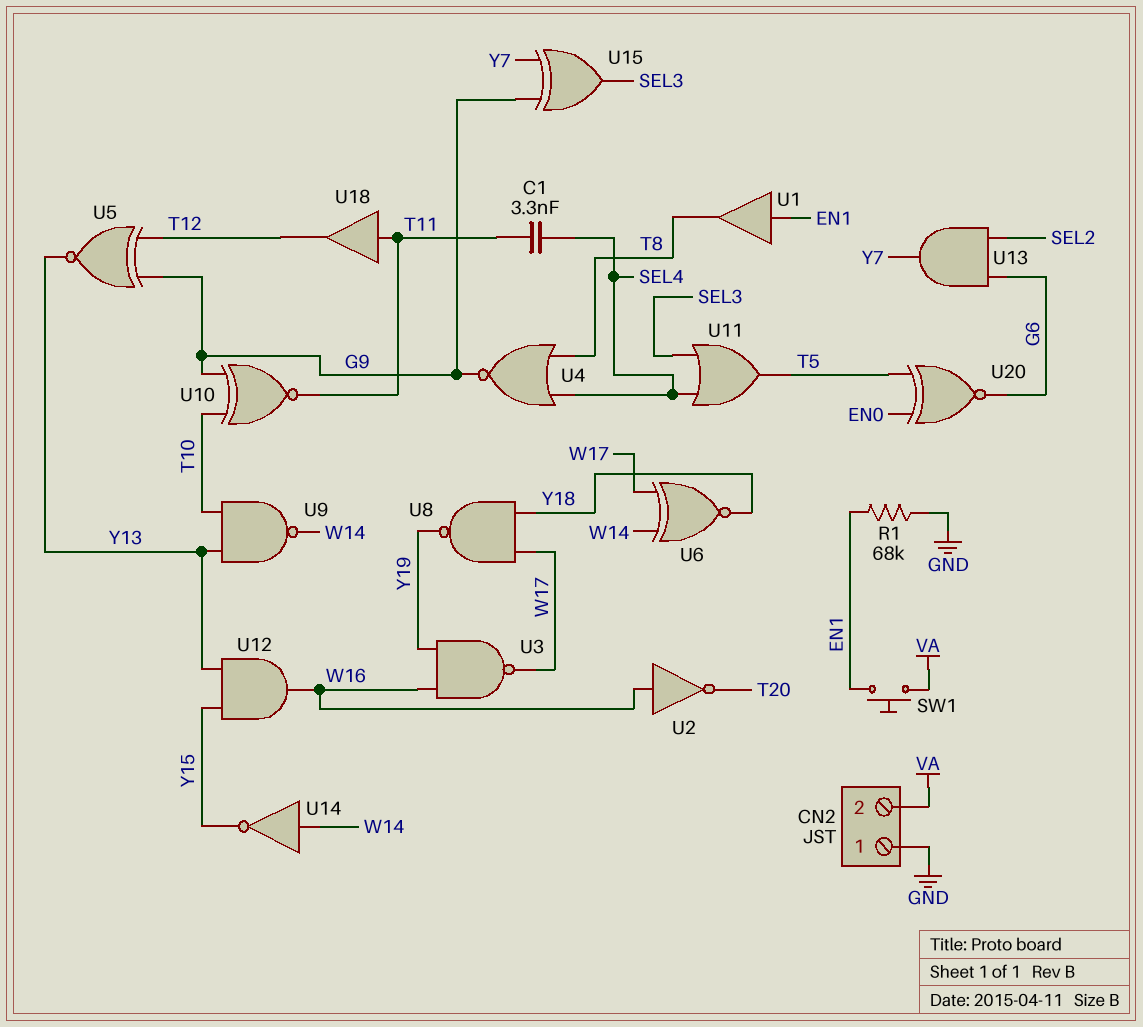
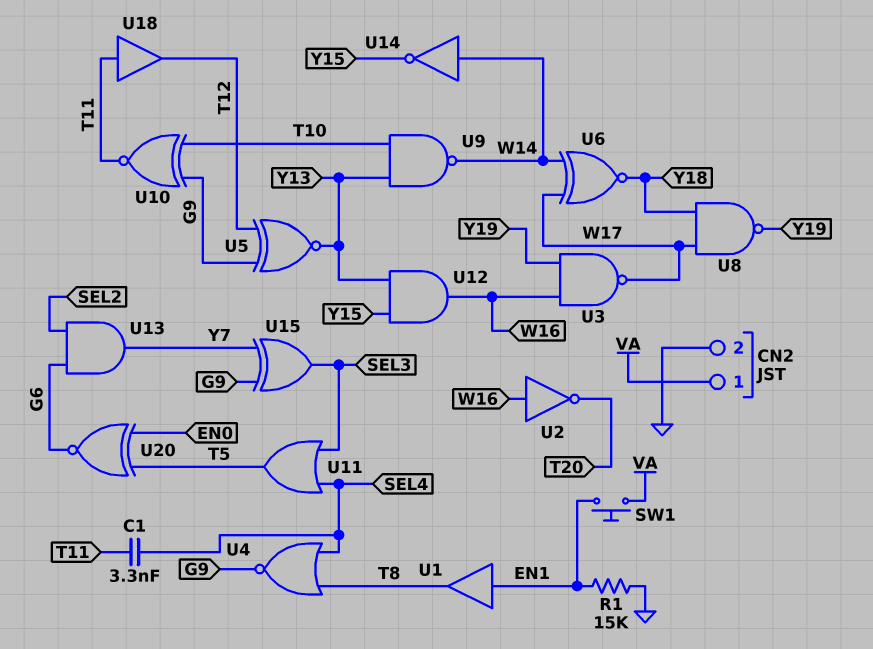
CN2 pin 1: GND -> VA
CN2 pin 2: VA -> GND
R1: 68k (EN1, GND) -> 15k (EN1, GND)

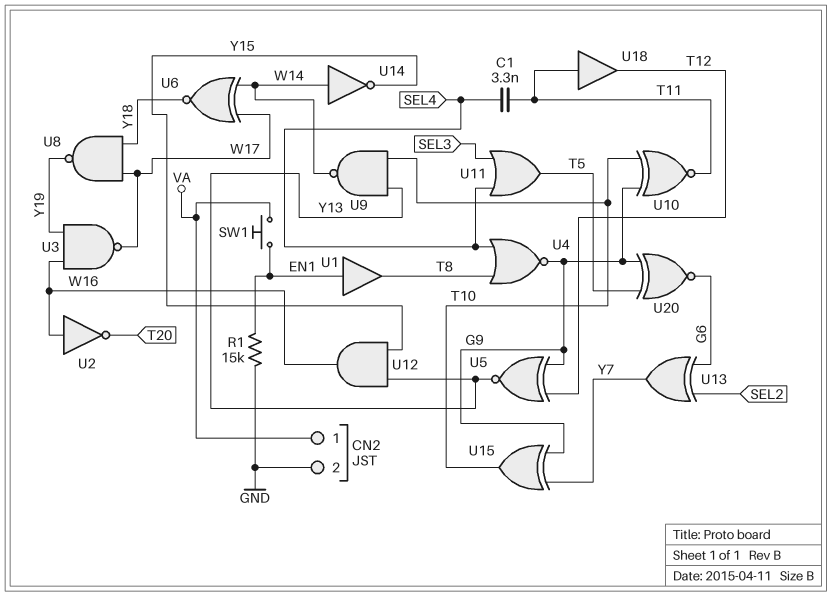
U13: AND (in G6, in SEL2, out Y7) -> XOR (in G6, in SEL2, out Y7)
U15: XOR (in G9, in Y7, out SEL3) -> XOR (in G9, in Y7, out T10)
U20: XNOR (in EN0, in T5, out G6) -> XNOR (in G9, in T5, out G6)

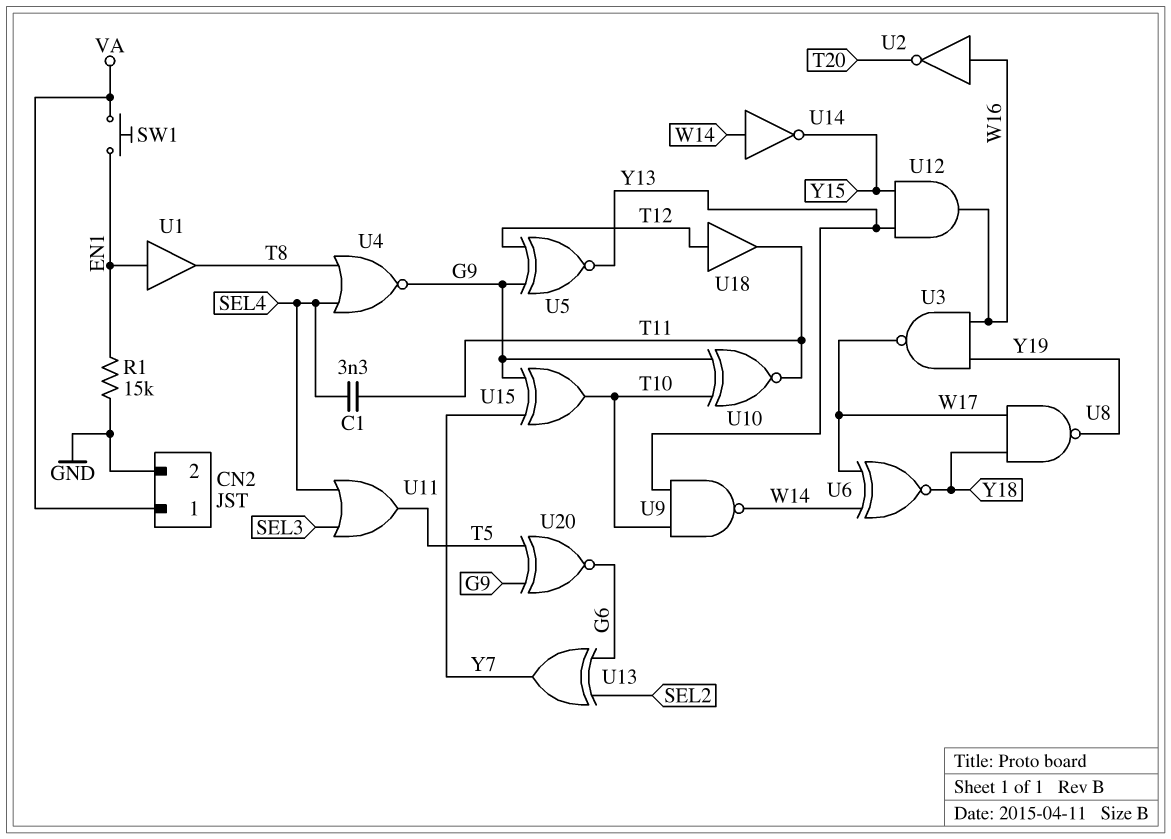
U18: buffer (in T11, out T12) -> buffer (in T12, out T11)

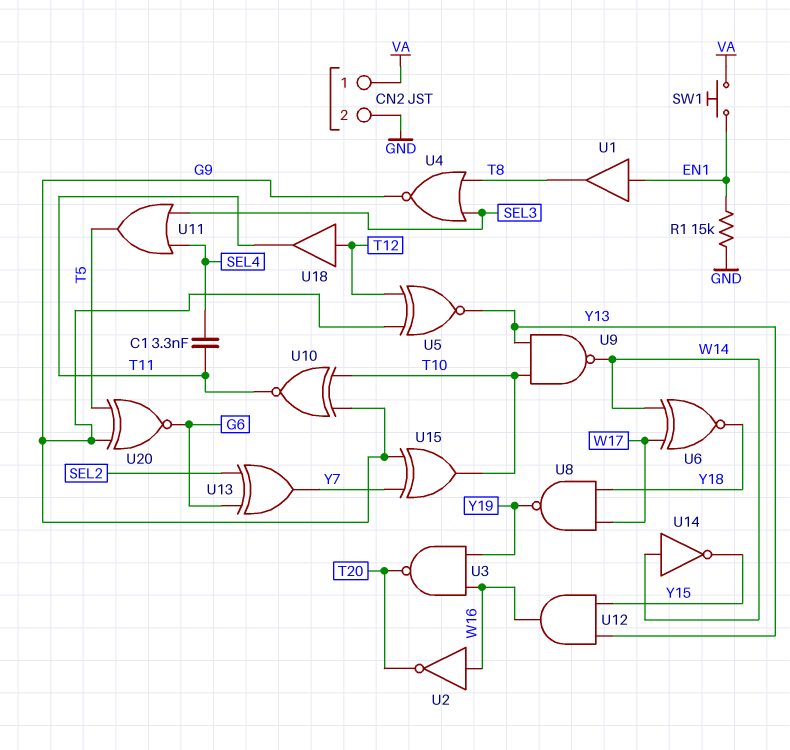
U3: NAND (in W16, in Y19, out W17) -> NAND (in W16, in Y19, out T20)
U4: NOR (in SEL4, in T8, out G9) -> NOR (in SEL3, in T8, out G9)

